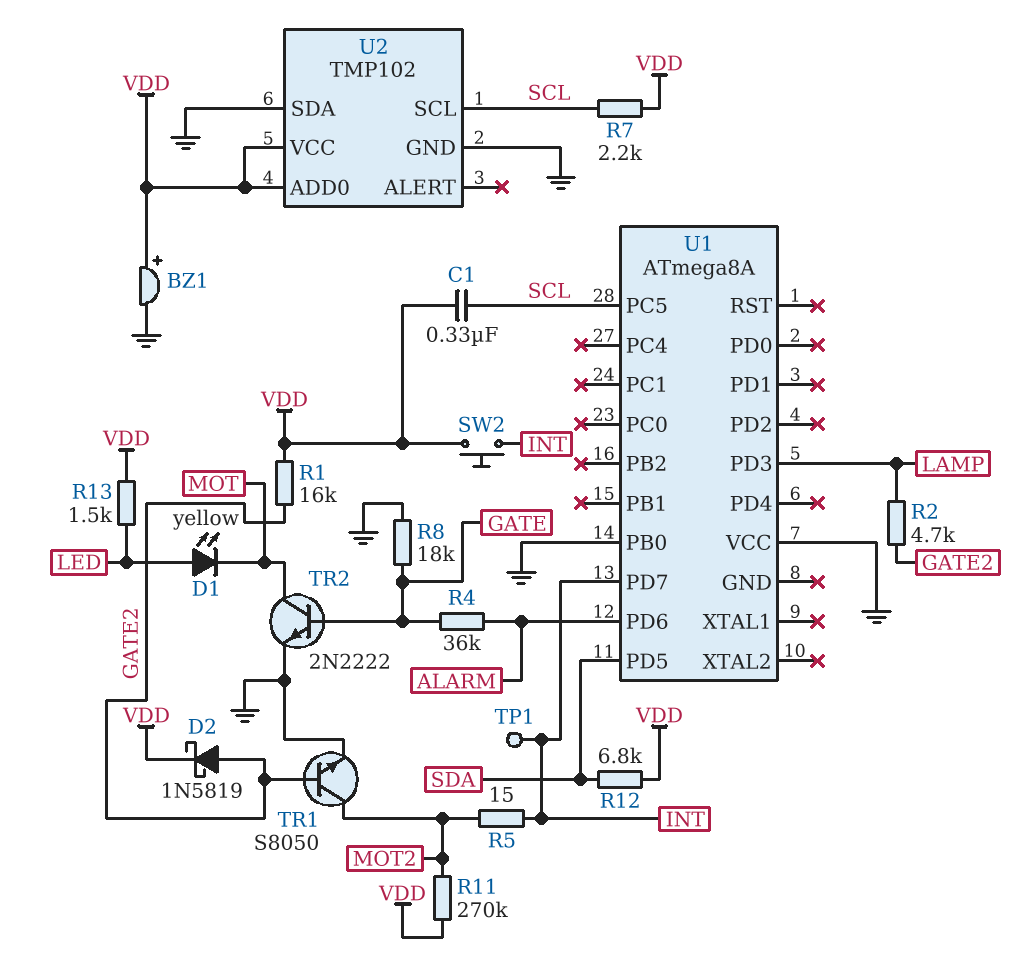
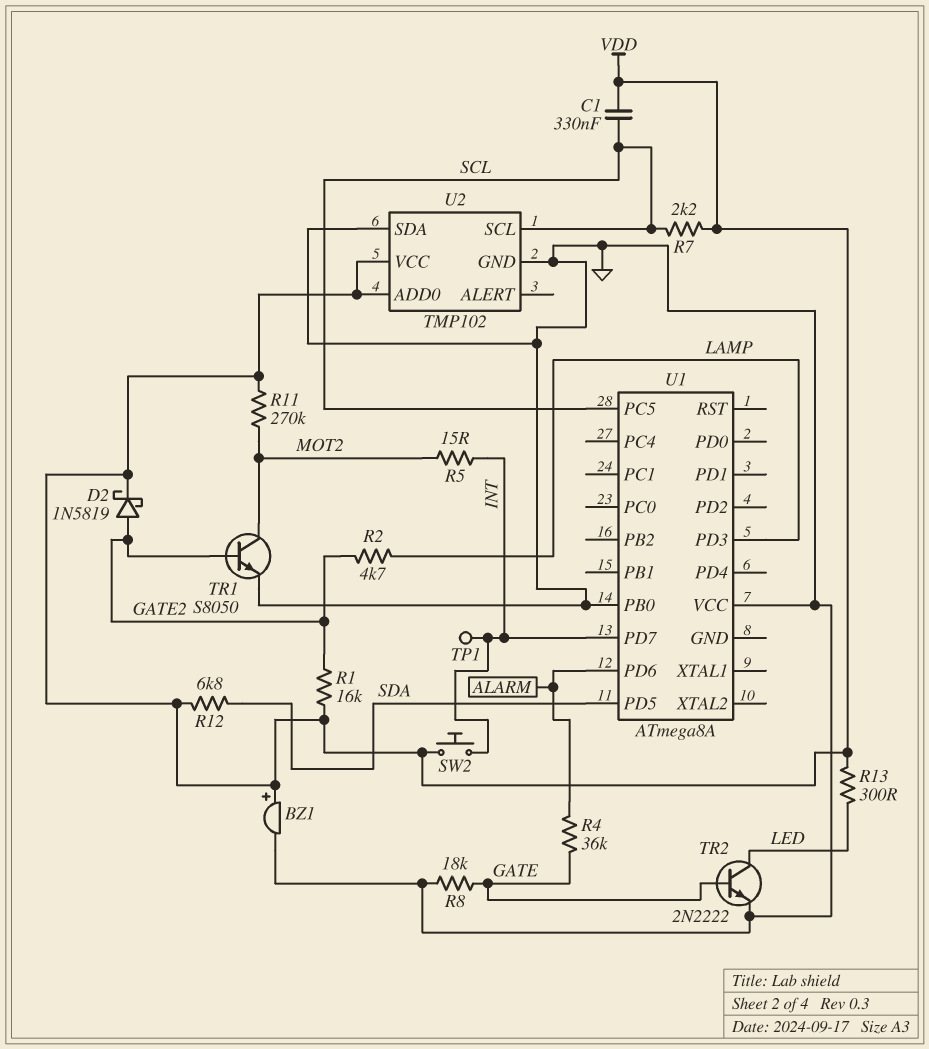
D1: LED yellow (A LED, K MOT) -> none
R13: 1.5k (LED, VDD) -> 300 (LED, VDD)
TR2: NPN 2N2222 (B GATE, C MOT, E GND) -> NPN 2N2222 (B GATE, C LED, E GND)

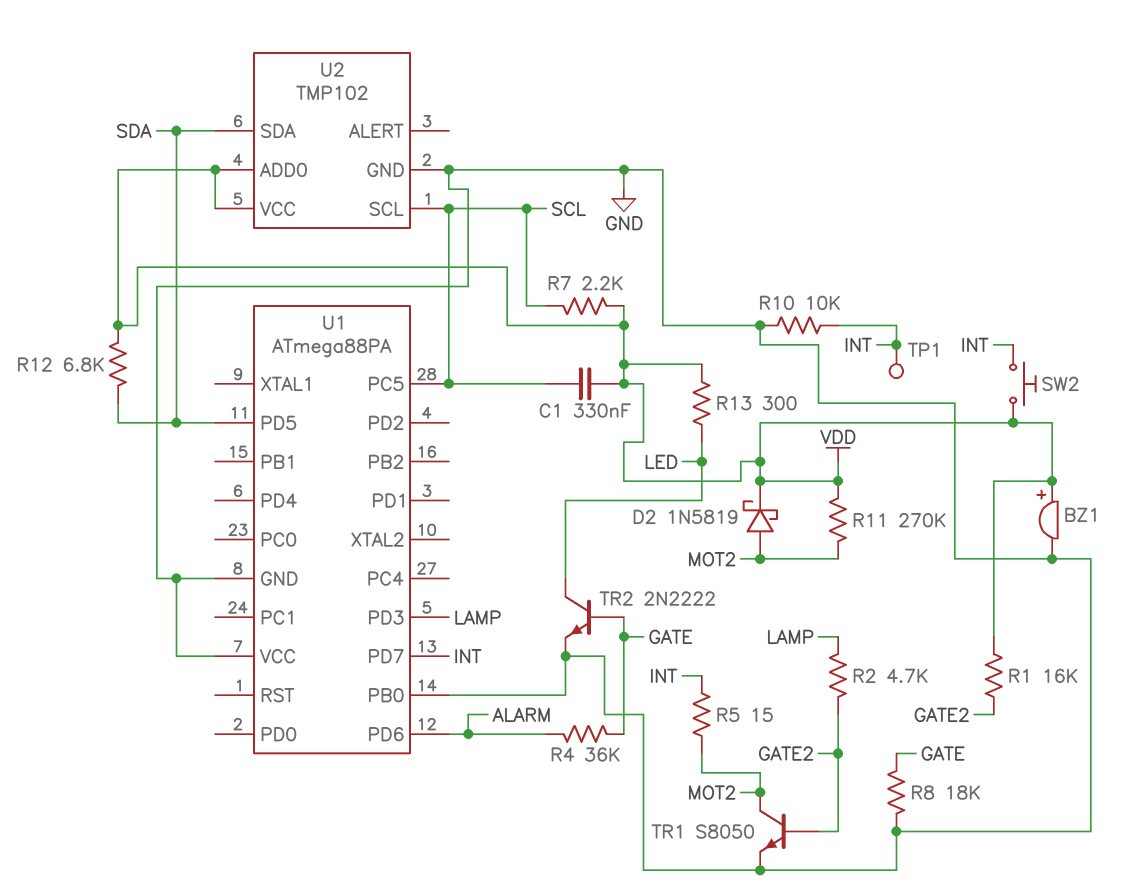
D2: schottky 1N5819 (A GATE2, K VDD) -> schottky 1N5819 (A MOT2, K VDD)
R10: none -> 10k (GND, INT)
U1: ATmega8A -> ATmega88PA
U1 pin GND: none -> GND
U2 pin SDA: GND -> SDA

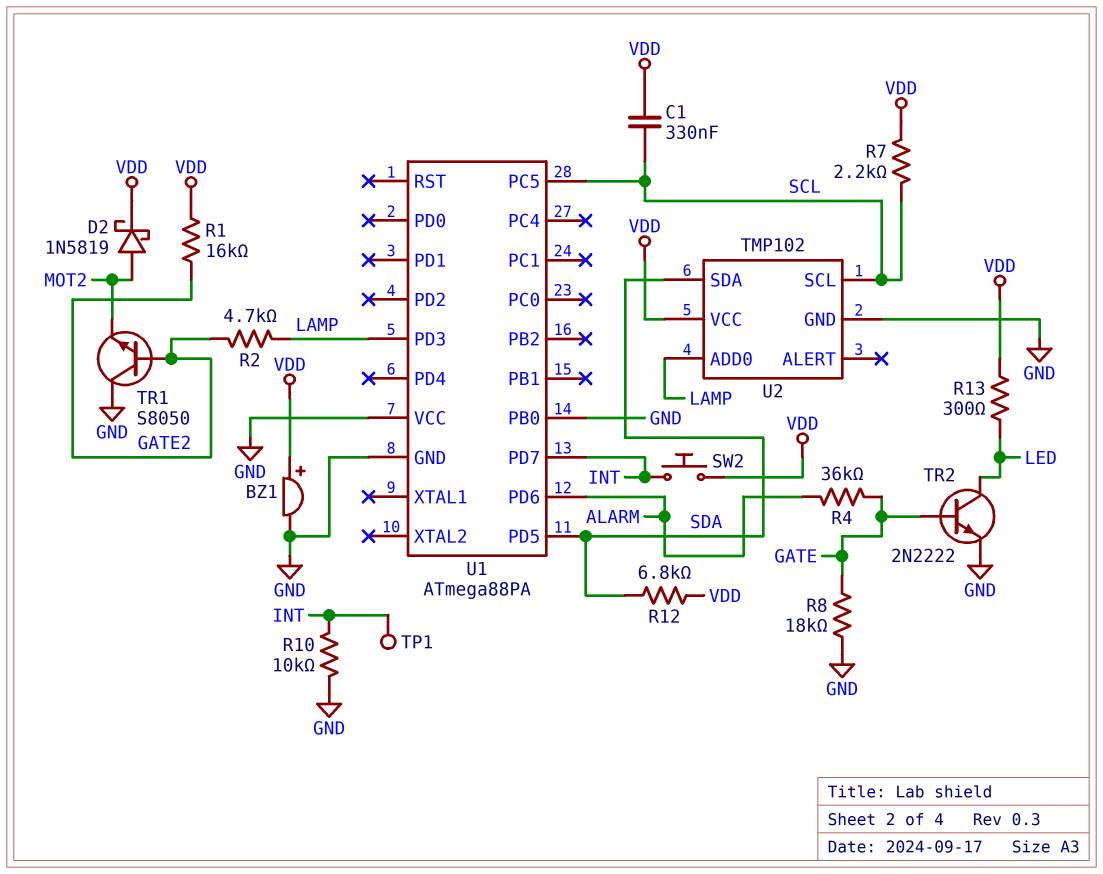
R5: 15 (INT, MOT2) -> none
R11: 270k (MOT2, VDD) -> none
TR1: NPN S8050 (B GATE2, C MOT2, E GND) -> NPN S8050 (B GATE2, C GND, E MOT2)
U2 pin ADD0: VDD -> LAMP

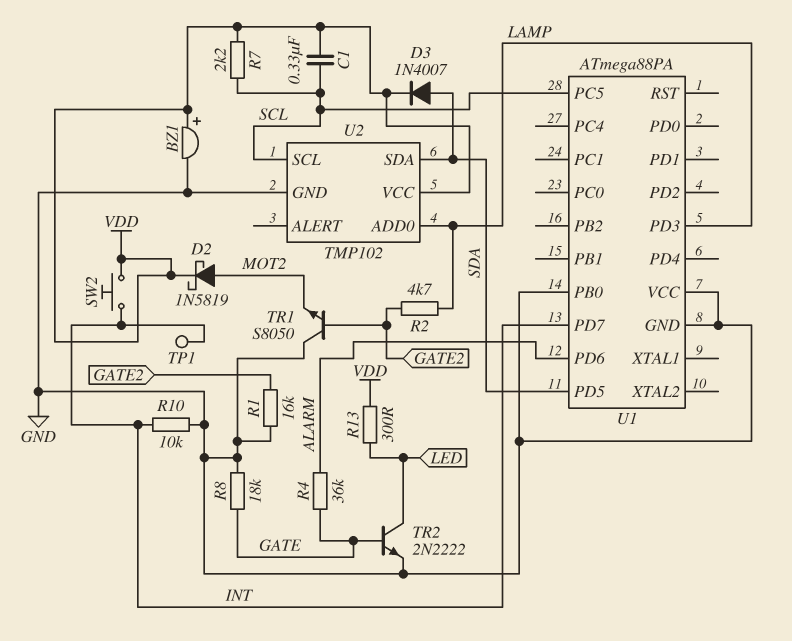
D3: none -> diode 1N4007 (A SDA, K VDD)
R1: 16k (GATE2, VDD) -> 16k (GATE2, GND)
R12: 6.8k (SDA, VDD) -> none

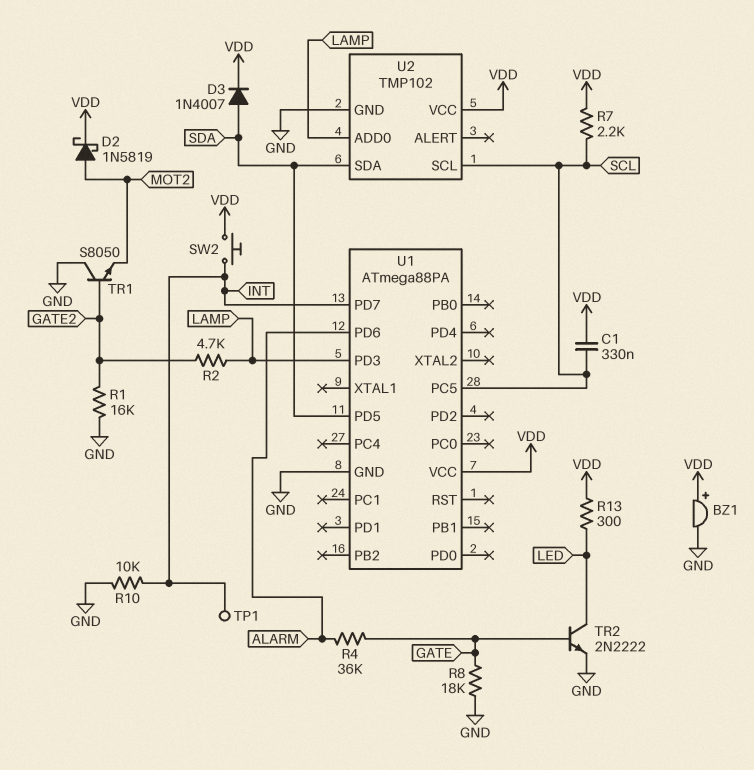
U1 pin PB0: GND -> none
U1 pin VCC: GND -> VDD

